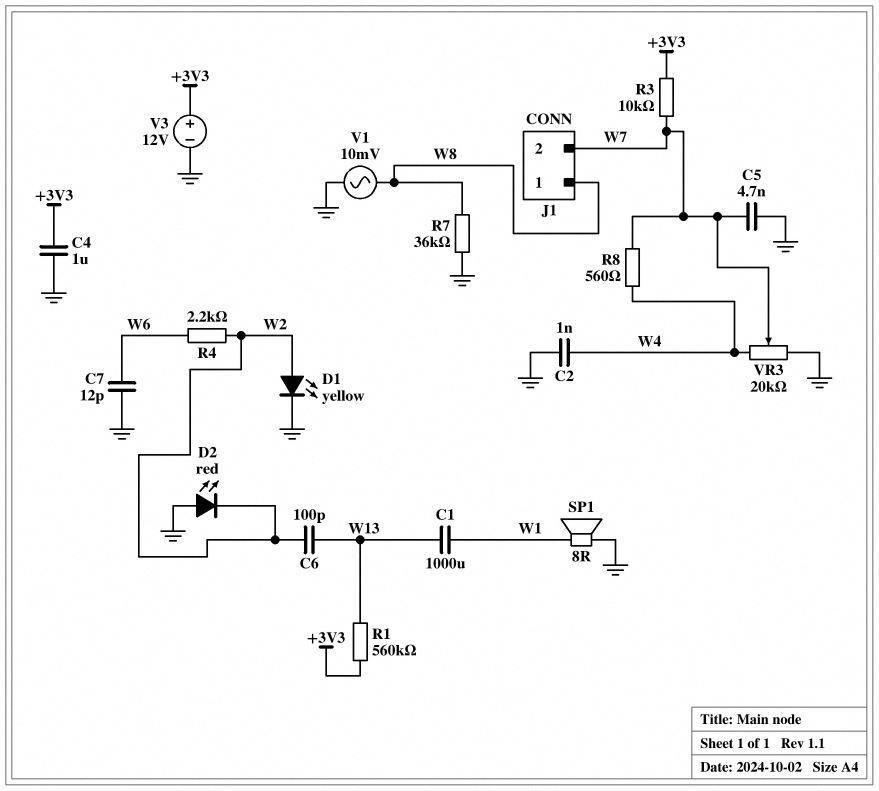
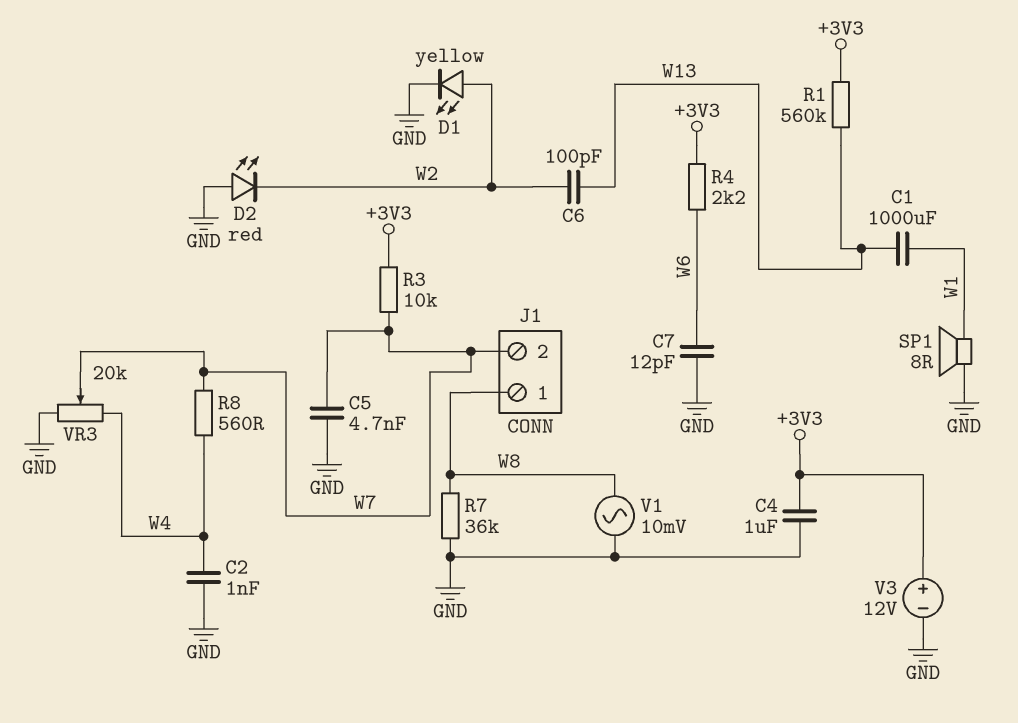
R4: 2.2k (W2, W6) -> 2.2k (+3V3, W6)

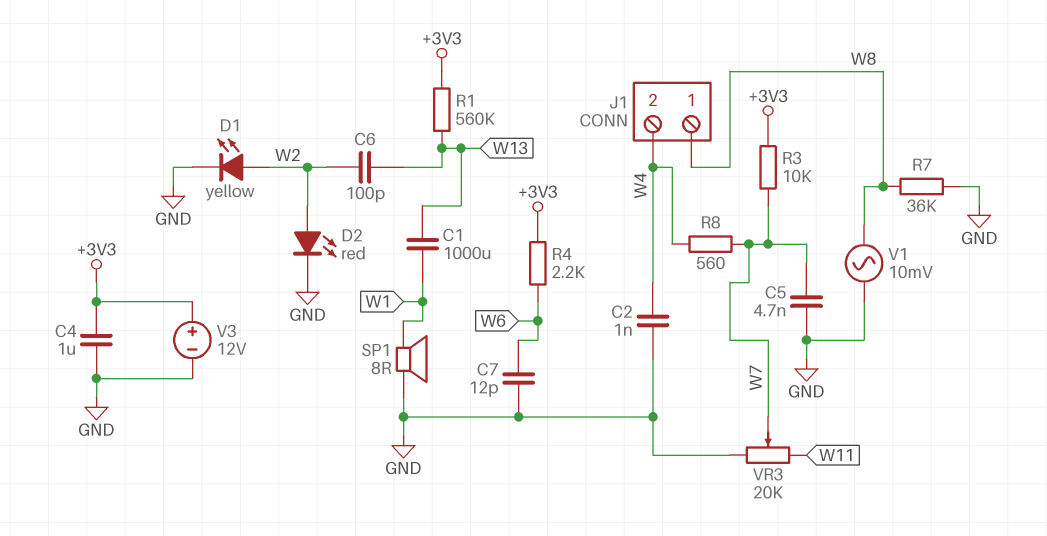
D2: LED red (A GND, K W2) -> LED red (A W2, K GND)
J1 pin 2: W7 -> W4
VR3: 20k (GND, W4, wiper W7) -> 20k (GND, W11, wiper W7)

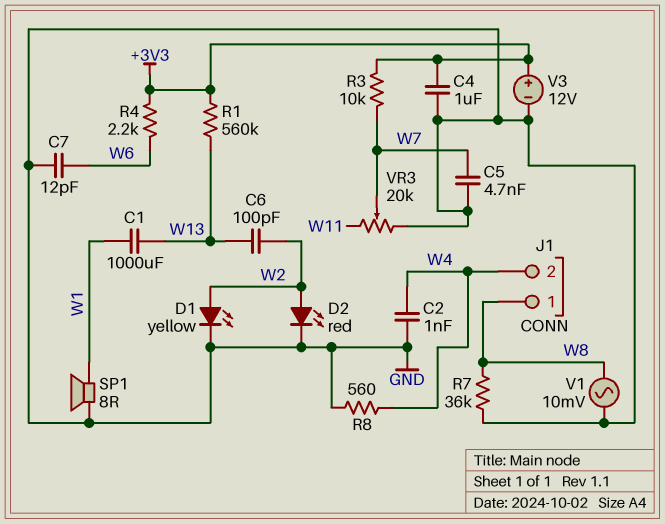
R8: 560 (W4, W7) -> 560 (GND, W4)

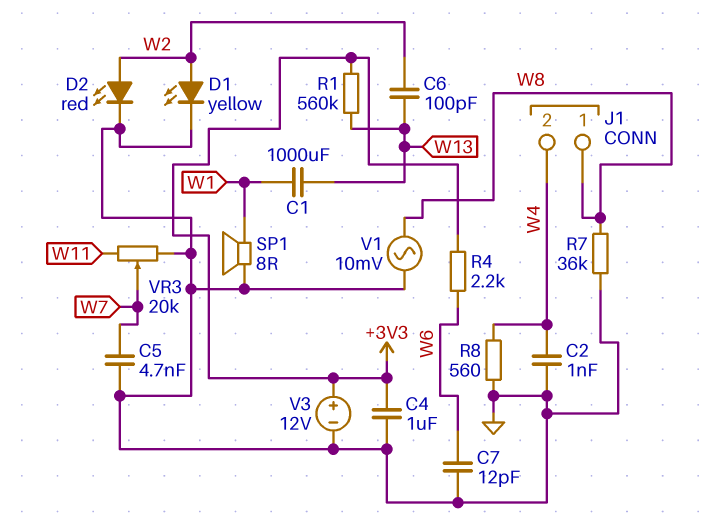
R3: 10k (+3V3, W7) -> none

